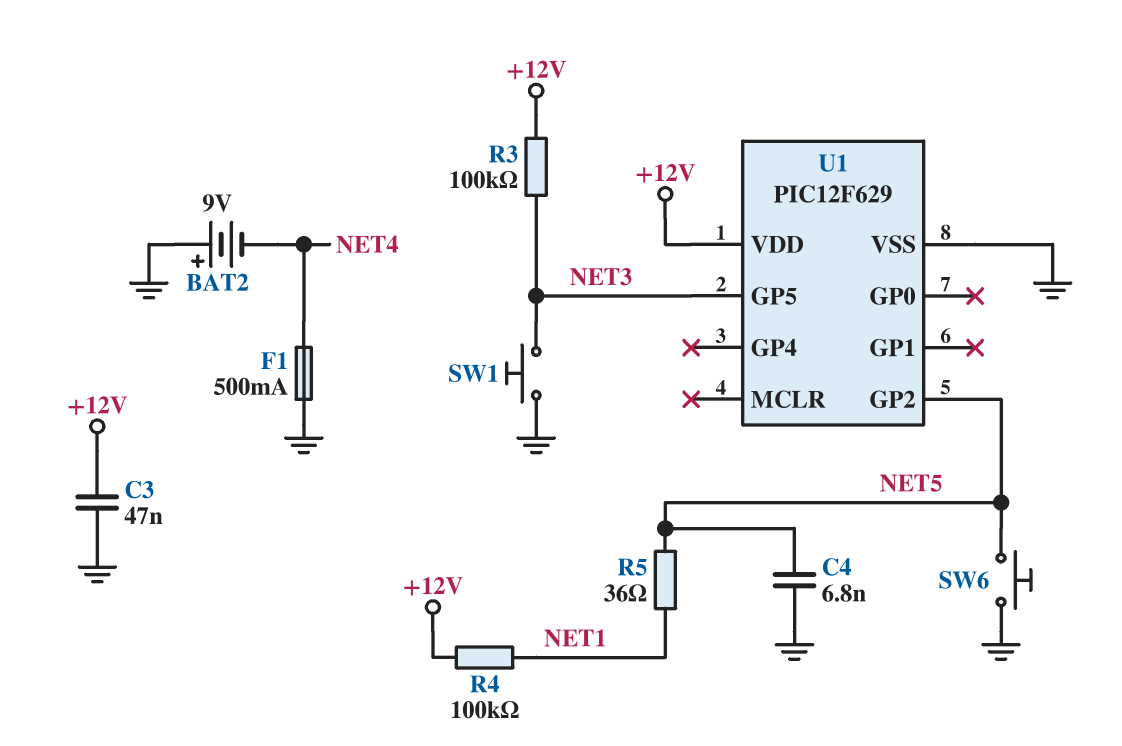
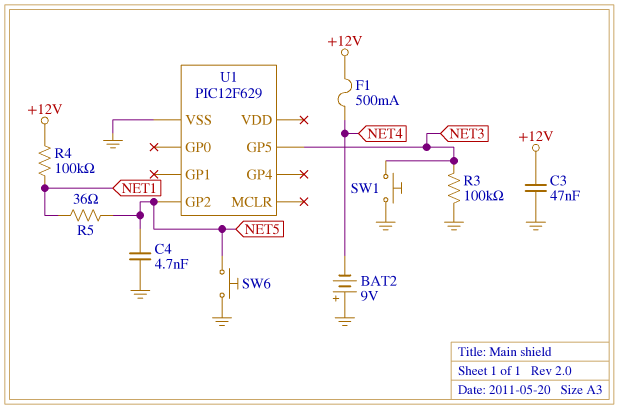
C4: 6.8nF (GND, NET5) -> 4.7nF (GND, NET5)
F1: 500mA (GND, NET4) -> 500mA (+12V, NET4)
R3: 100k (+12V, NET3) -> 100k (GND, NET3)
U1 pin VDD: +12V -> none

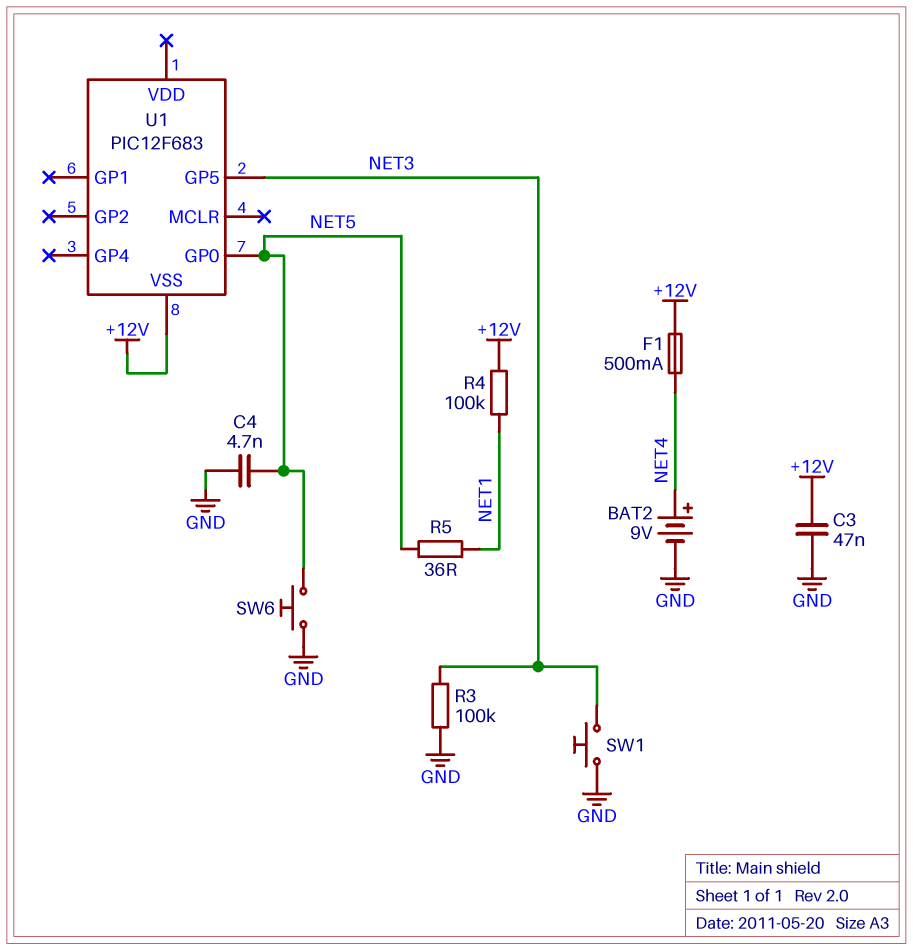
BAT2: 9V (plus GND, minus NET4) -> 9V (plus NET4, minus GND)
U1: PIC12F629 -> PIC12F683
U1 pin GP0: none -> NET5
U1 pin GP2: NET5 -> none
U1 pin VSS: GND -> +12V

